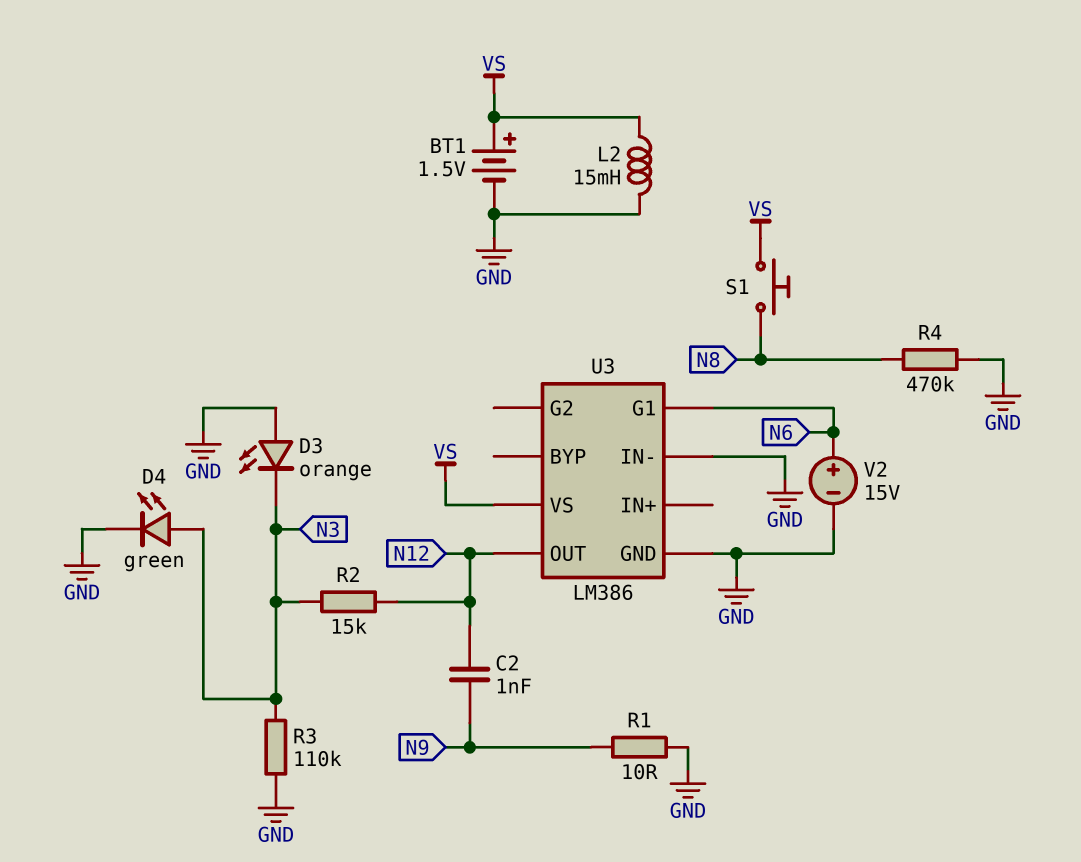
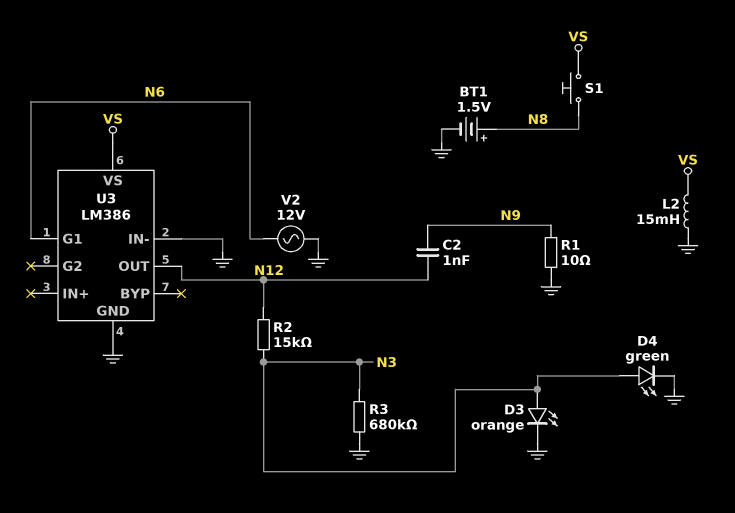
BT1: 1.5V (plus VS, minus GND) -> 1.5V (plus N8, minus GND)
D3: LED orange (A GND, K N3) -> LED orange (A N3, K GND)
R3: 110k (GND, N3) -> 680k (GND, N3)
R4: 470k (GND, N8) -> none
V2: 15V (plus N6, minus GND) -> AC 12V (GND, N6)

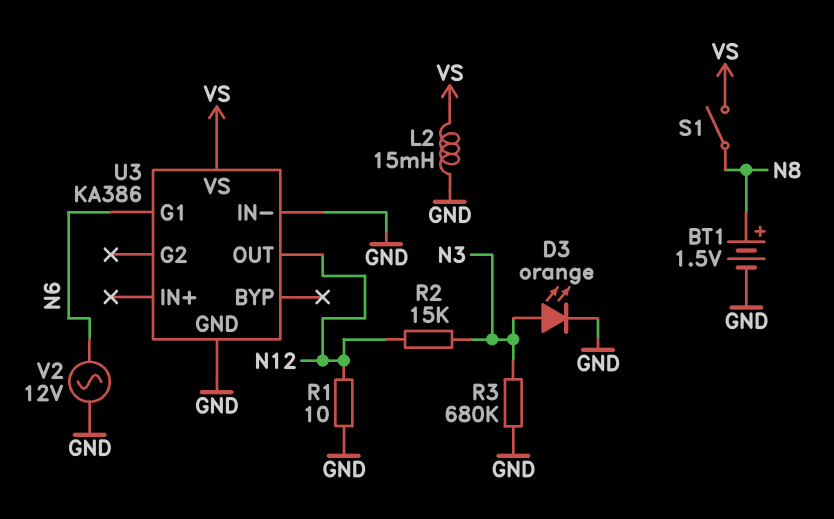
C2: 1nF (N9, N12) -> none
D4: LED green (A N3, K GND) -> none
R1: 10 (GND, N9) -> 10 (GND, N12)
S1: button (N8, VS) -> switch (N8, VS)
U3: LM386 -> KA386

